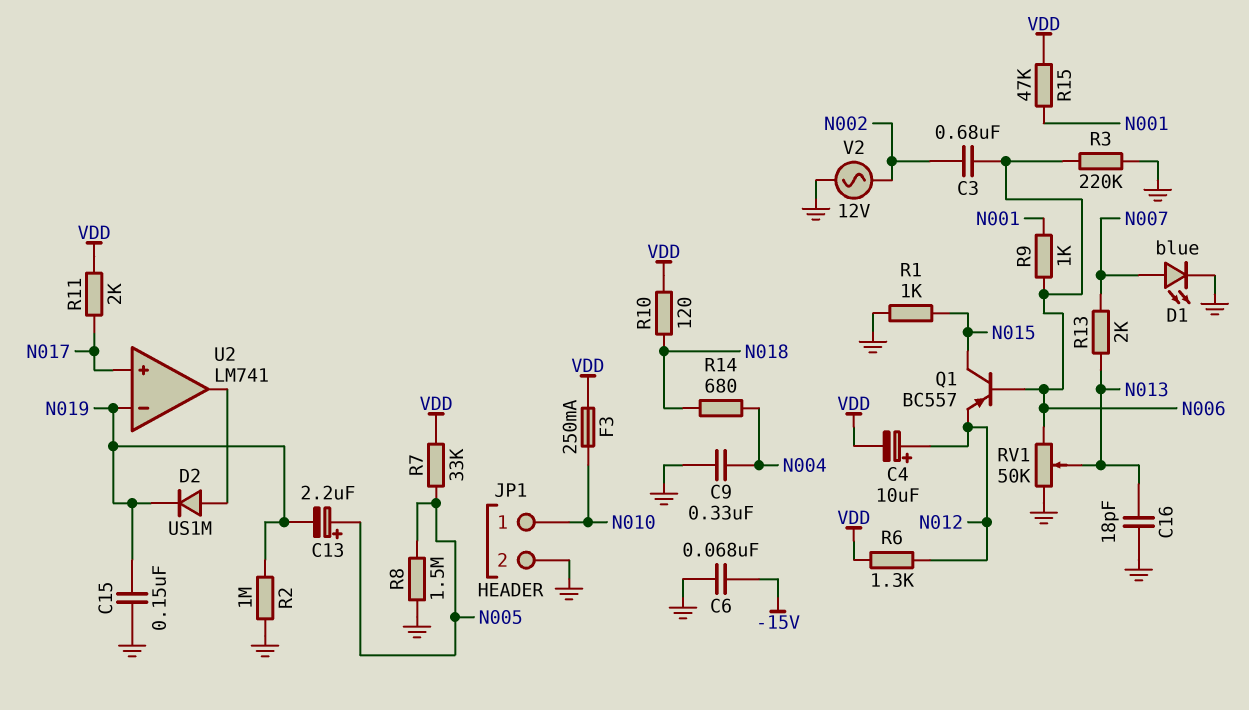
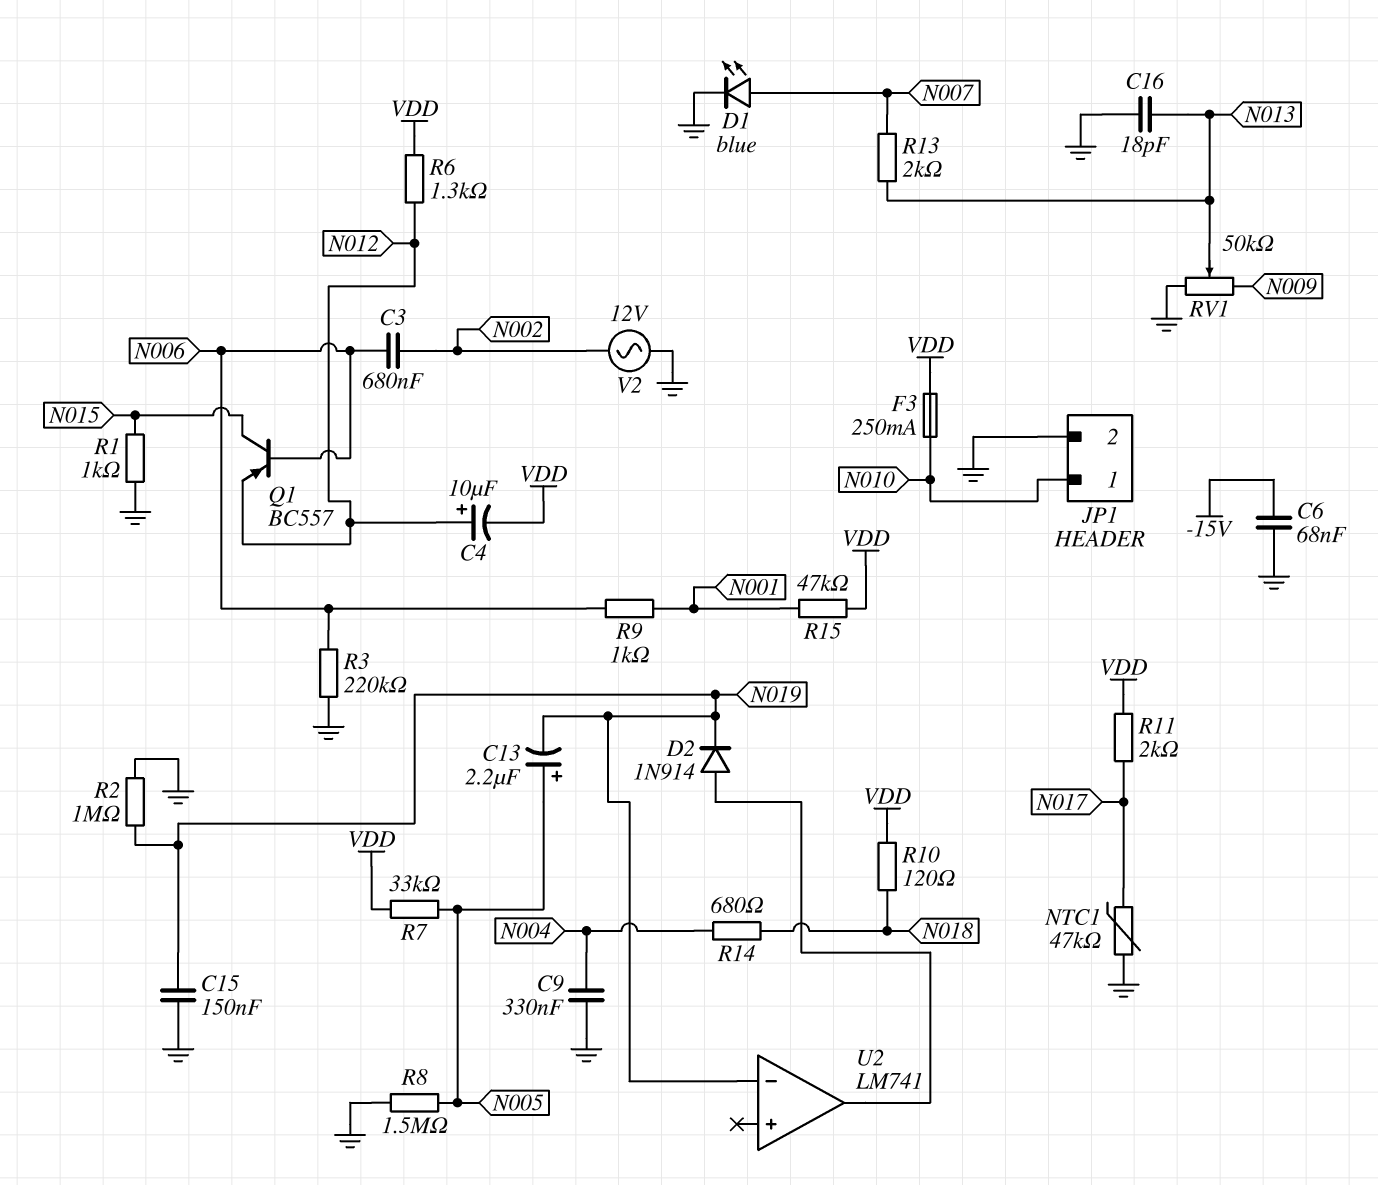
D2: diode US1M (A U2/out, K N019) -> diode 1N914 (A U2/out, K N019)
NTC1: none -> 47k (GND, N017)
RV1: 50k (GND, N006, wiper N013) -> 50k (GND, N009, wiper N013)
U2 pin in+: N017 -> none

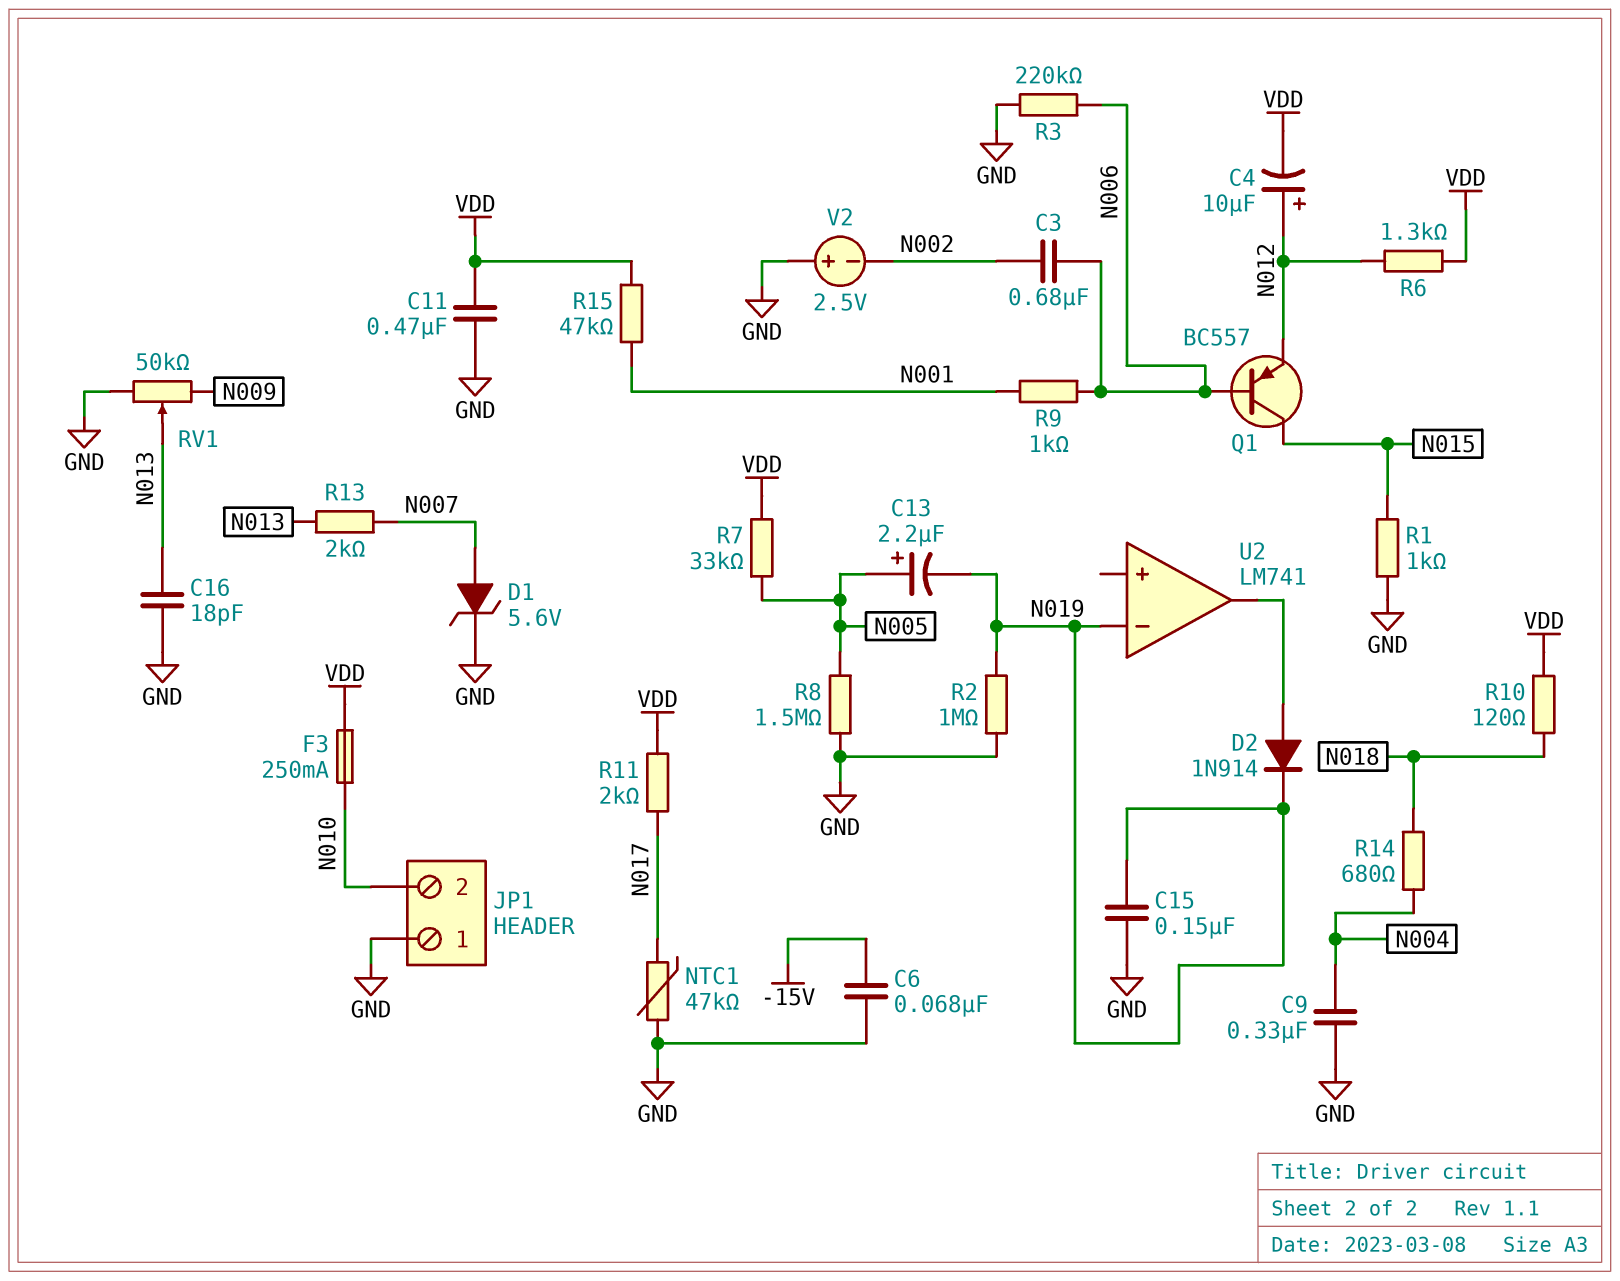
C11: none -> 470nF (GND, VDD)
D1: LED blue (A N007, K GND) -> zener 5.6V (A N007, K GND)
JP1 pin 1: N010 -> GND
JP1 pin 2: GND -> N010
V2: AC 12V (GND, N002) -> 2.5V (plus GND, minus N002)

